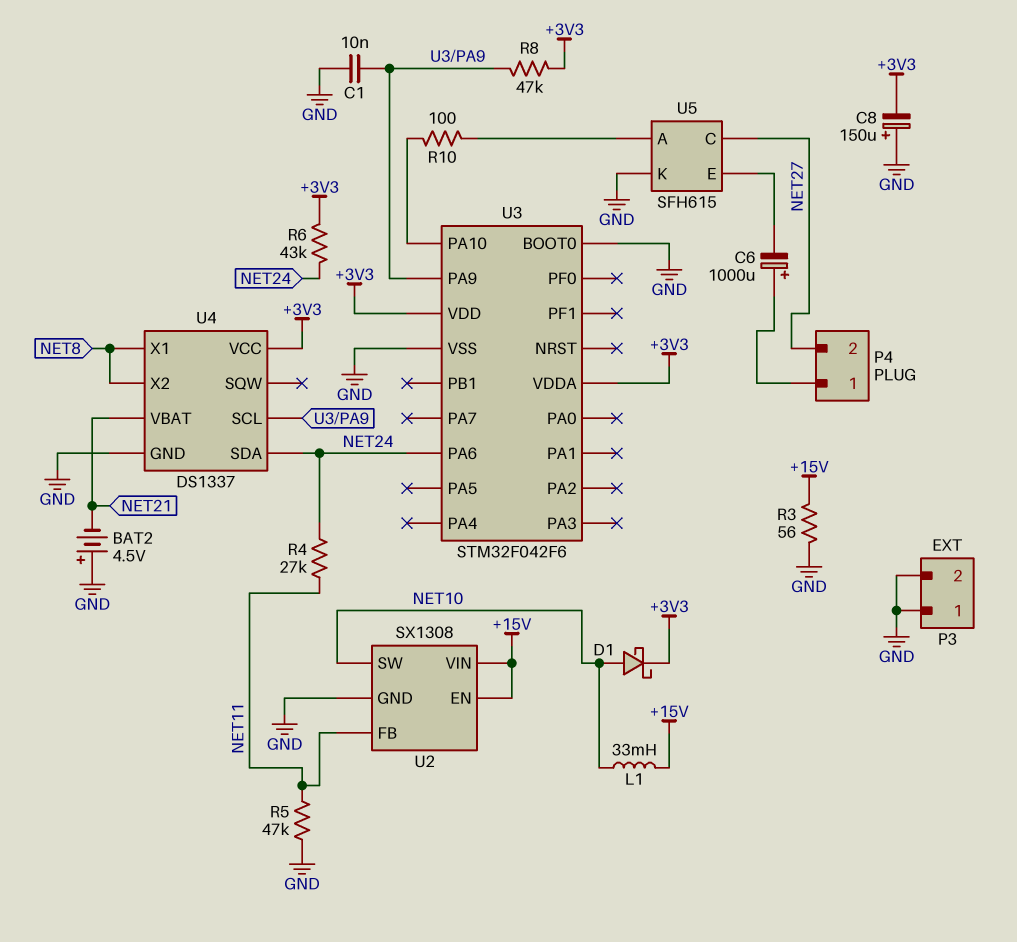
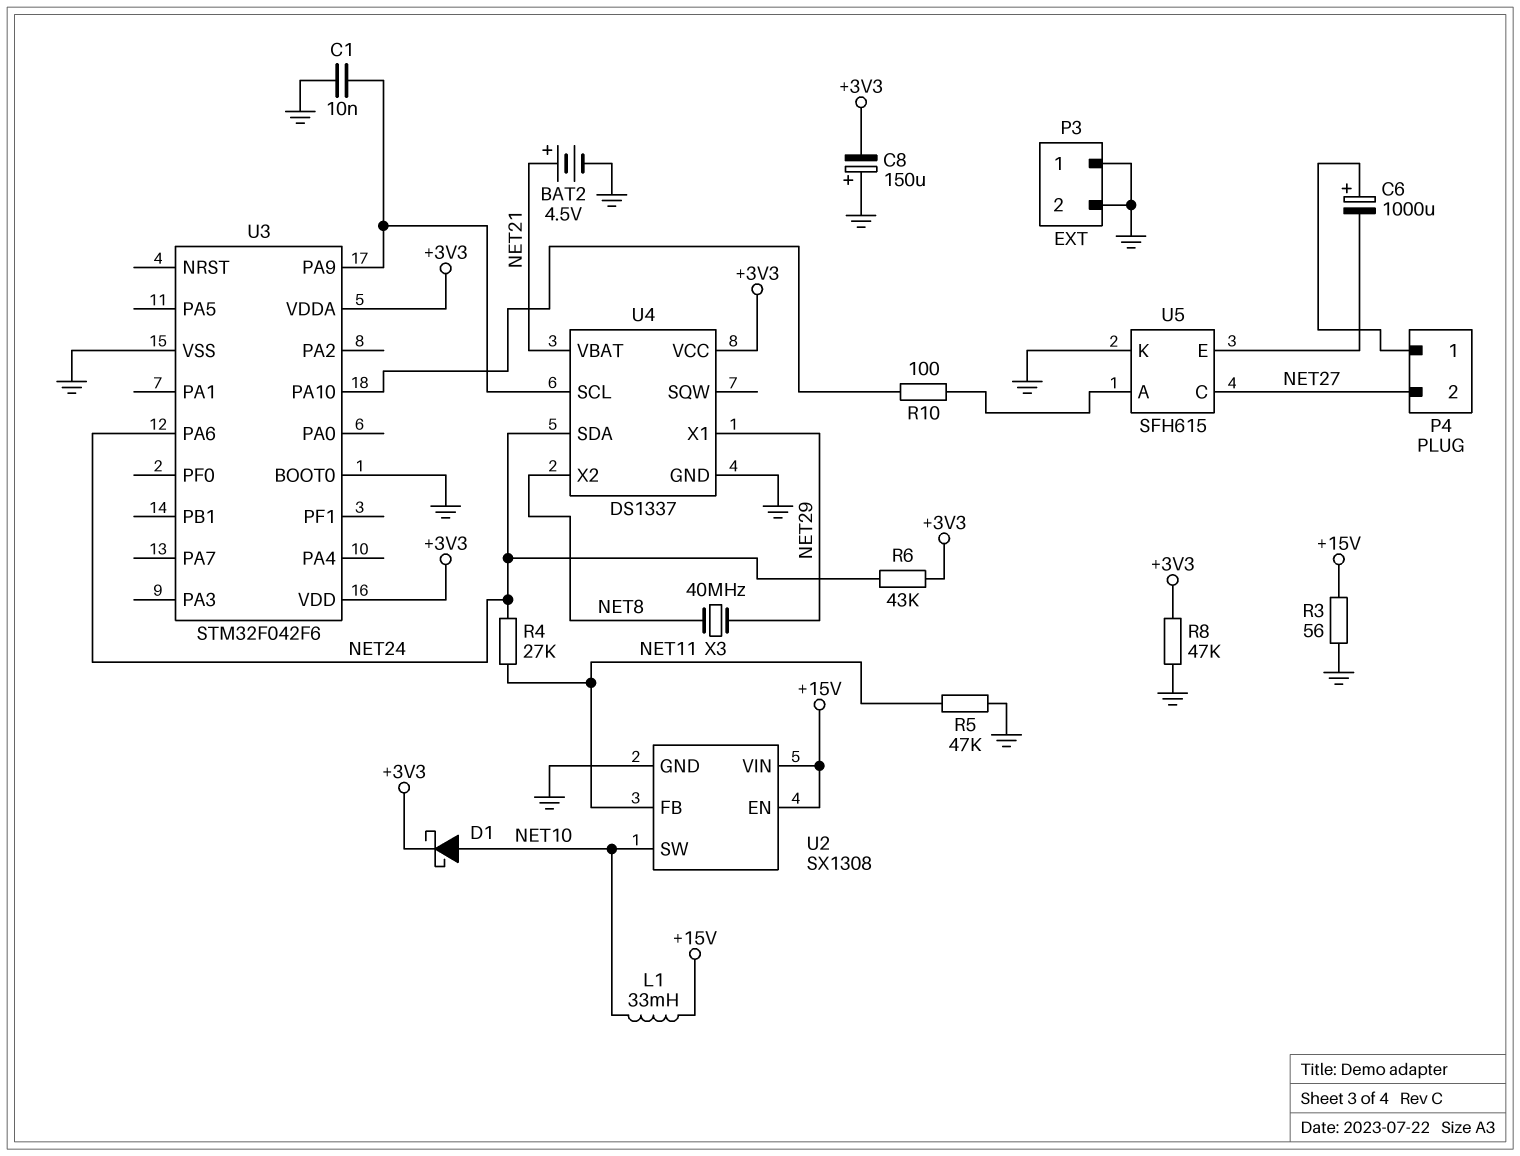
BAT2: 4.5V (plus GND, minus NET21) -> 4.5V (plus NET21, minus GND)
R8: 47k (+3V3, U3/PA9) -> 47k (+3V3, GND)
U4 pin X1: NET8 -> NET29
X3: none -> 40MHz (NET8, NET29)

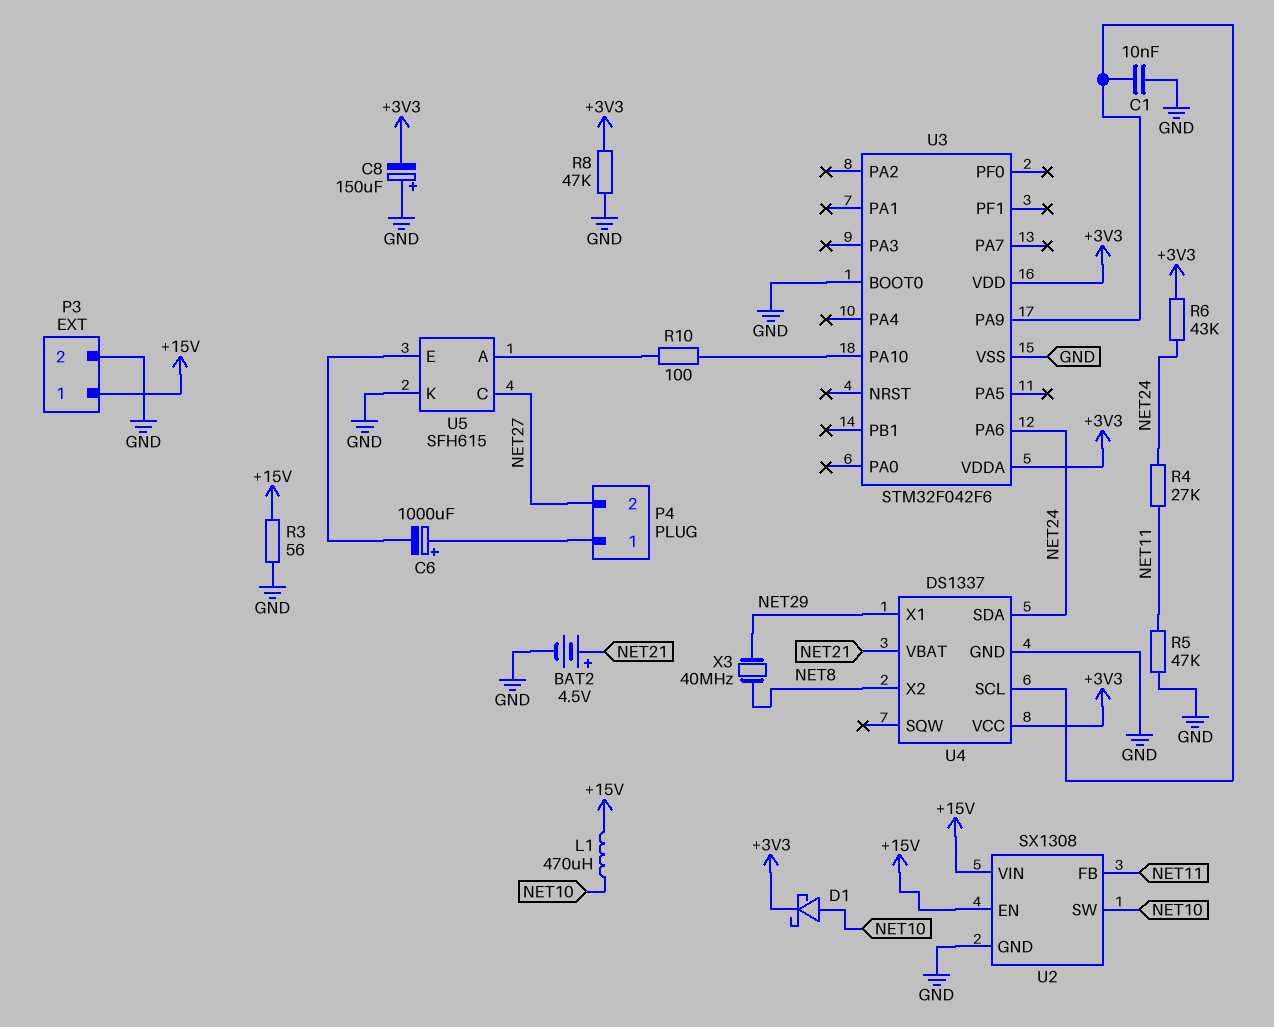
L1: 33mH (+15V, NET10) -> 470uH (+15V, NET10)
P3 pin 1: GND -> +15V

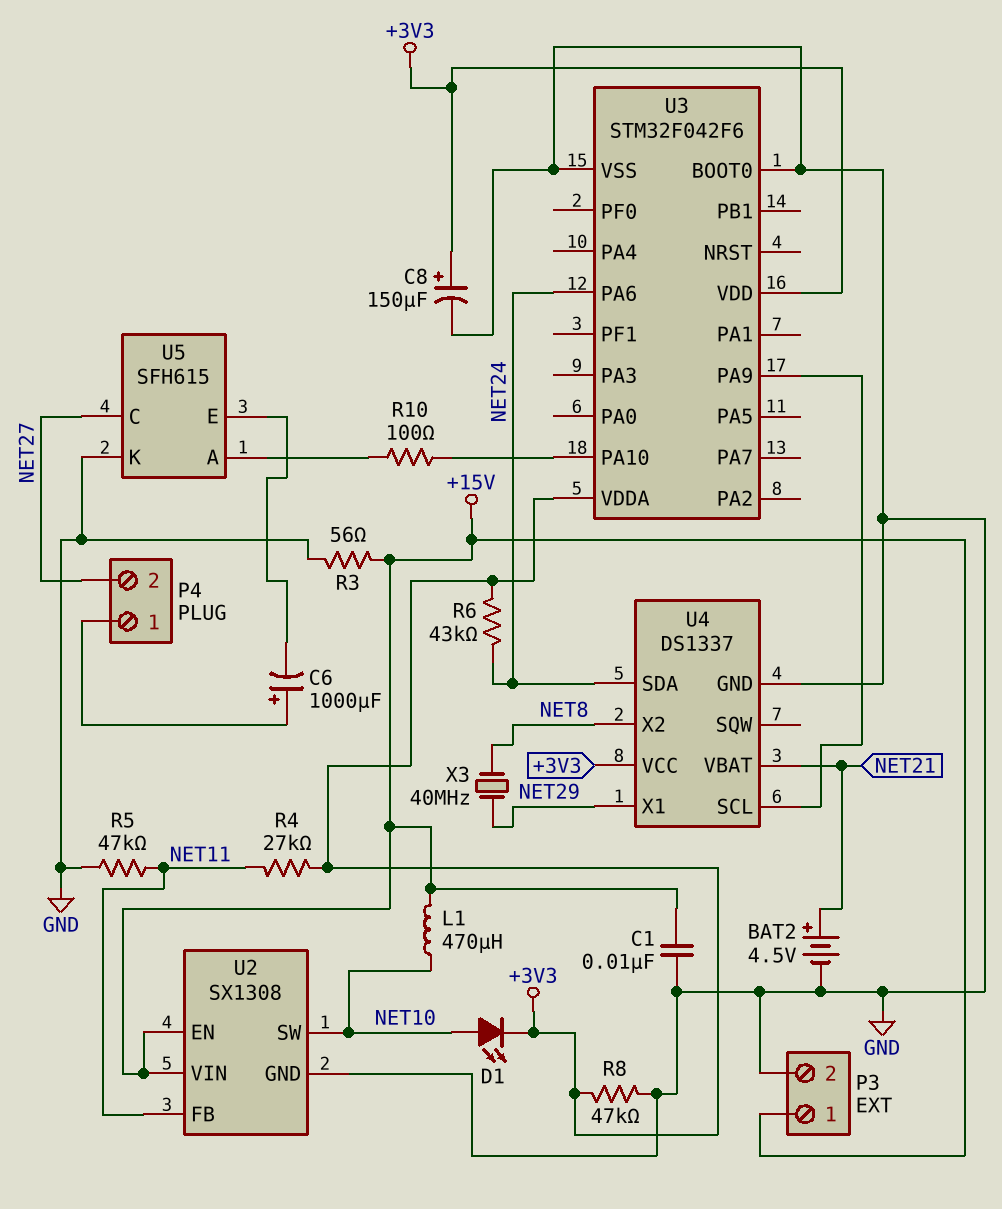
C1: 10nF (GND, U3/PA9) -> 10nF (+15V, GND)
C8: 150uF (plus GND, minus +3V3) -> 150uF (plus +3V3, minus GND)
D1: schottky (A NET10, K +3V3) -> LED (A NET10, K +3V3)
R4: 27k (NET11, NET24) -> 27k (+3V3, NET11)

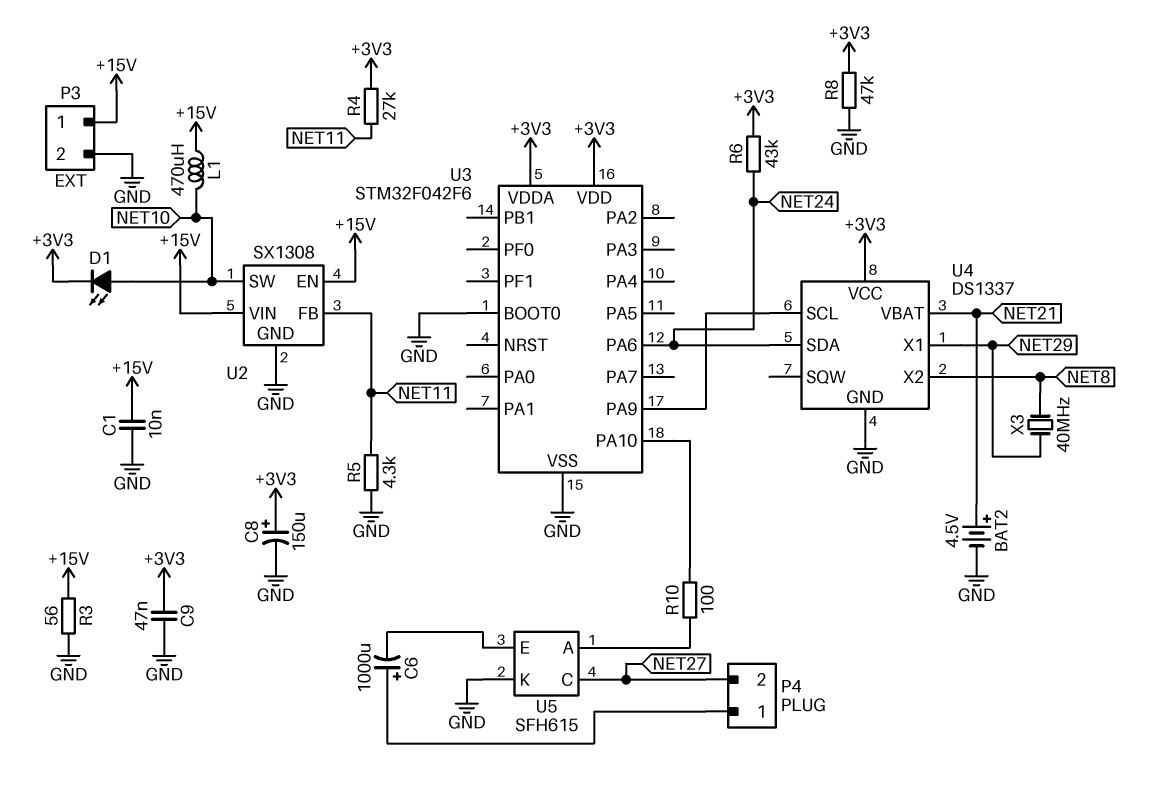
C9: none -> 47nF (+3V3, GND)
R5: 47k (GND, NET11) -> 4.3k (GND, NET11)

